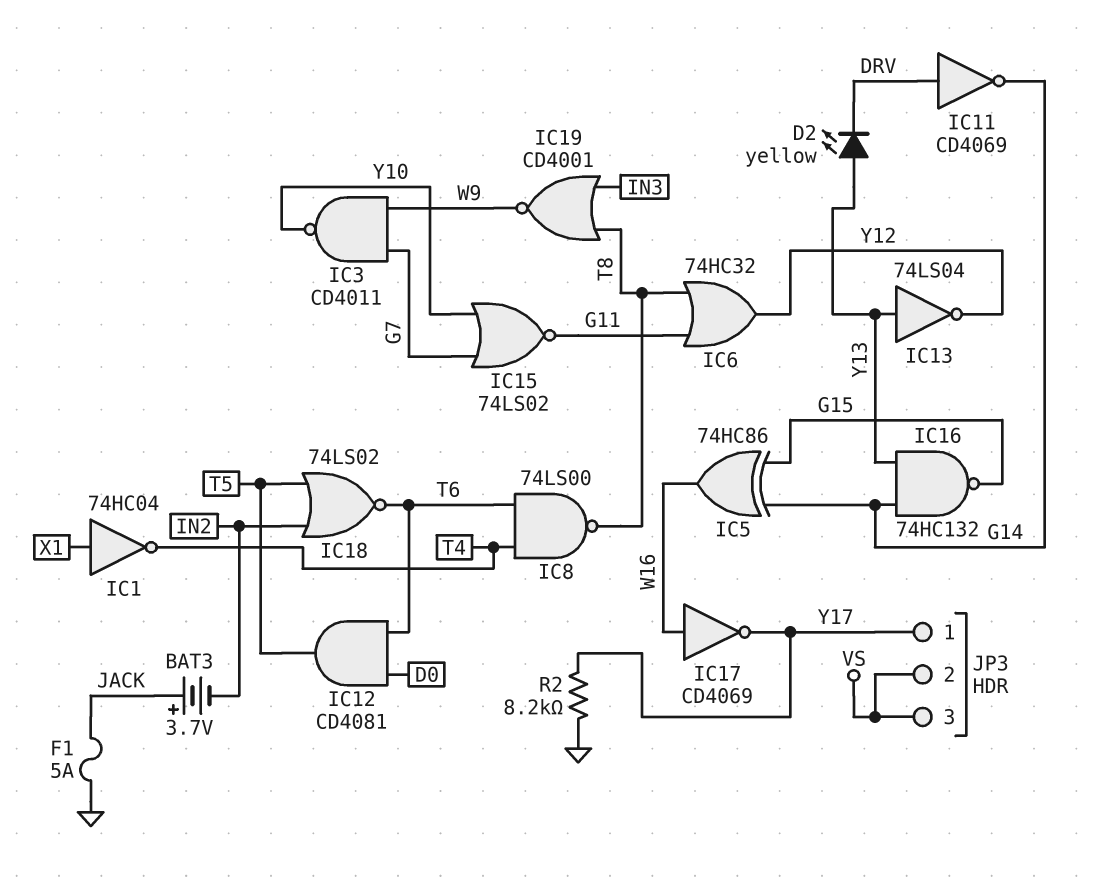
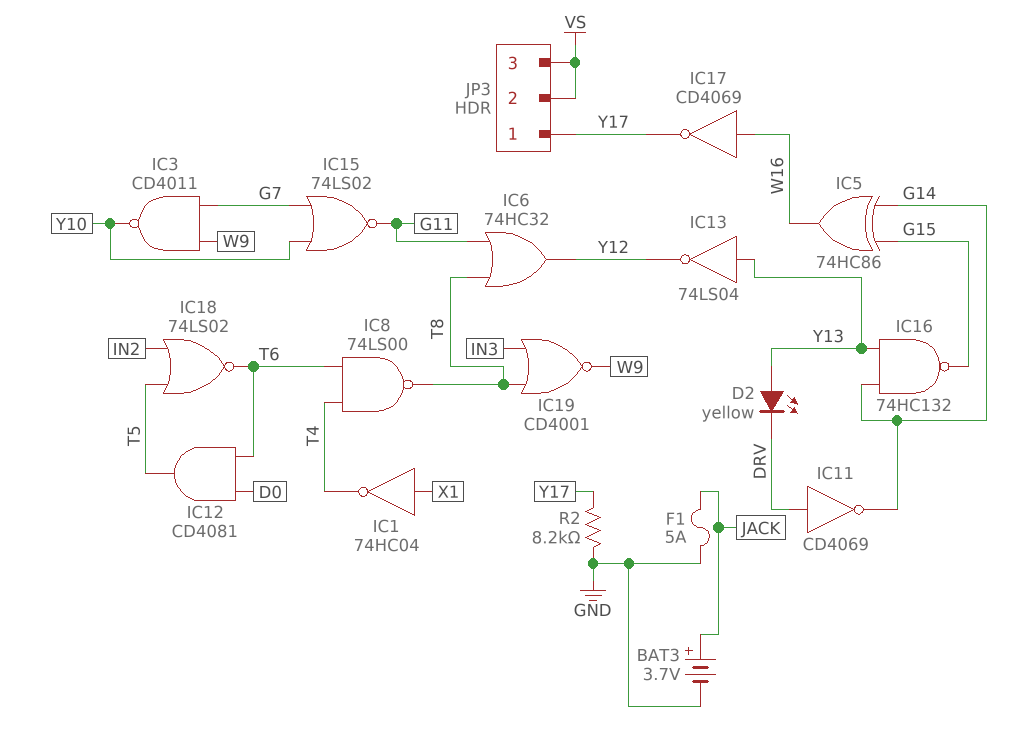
BAT3: 3.7V (plus JACK, minus IN2) -> 3.7V (plus JACK, minus GND)

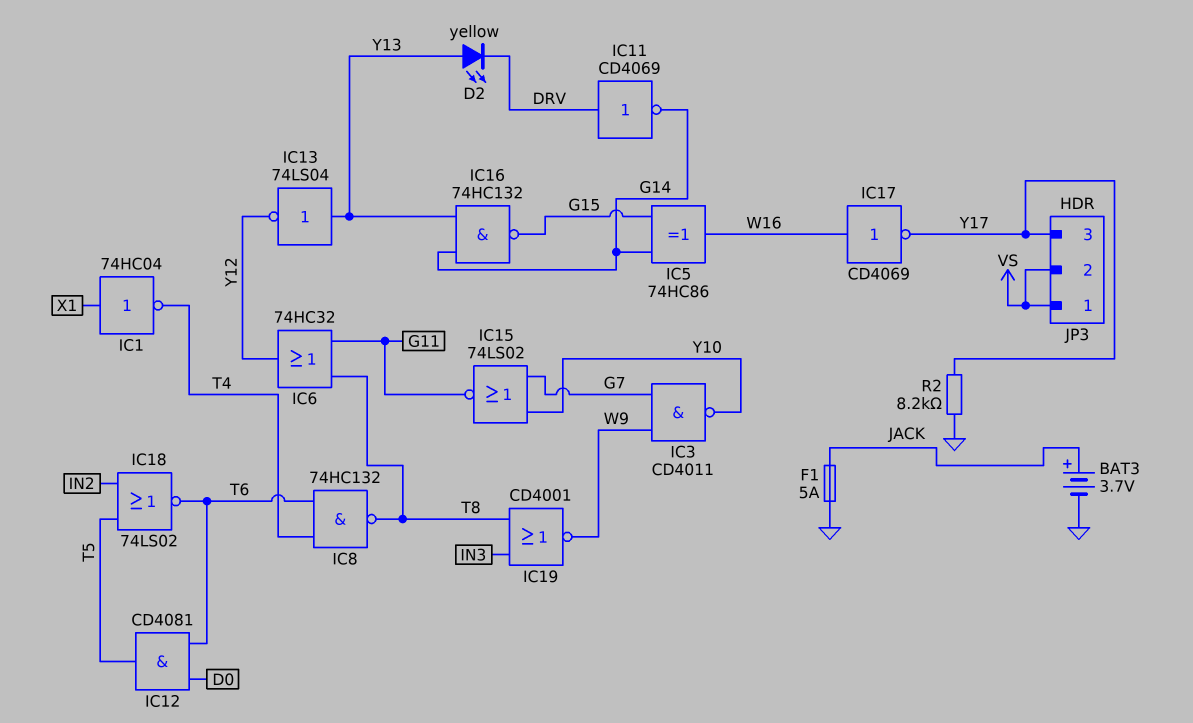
IC8: NAND 74LS00 (in T4, in T6, out T8) -> NAND 74HC132 (in T4, in T6, out T8)
JP3 pin 1: Y17 -> VS
JP3 pin 3: VS -> Y17

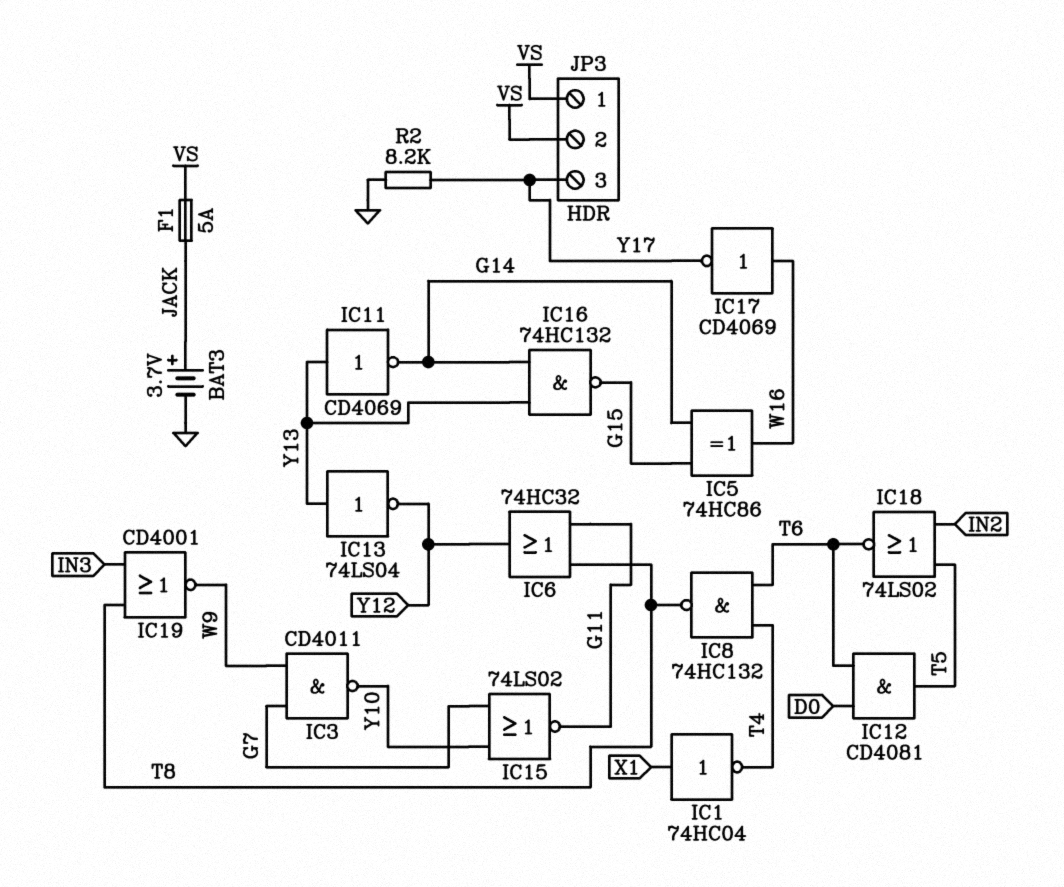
D2: LED yellow (A Y13, K DRV) -> none
F1: 5A (GND, JACK) -> 5A (JACK, VS)
IC11: NOT CD4069 (in DRV, out G14) -> NOT CD4069 (in Y13, out G14)

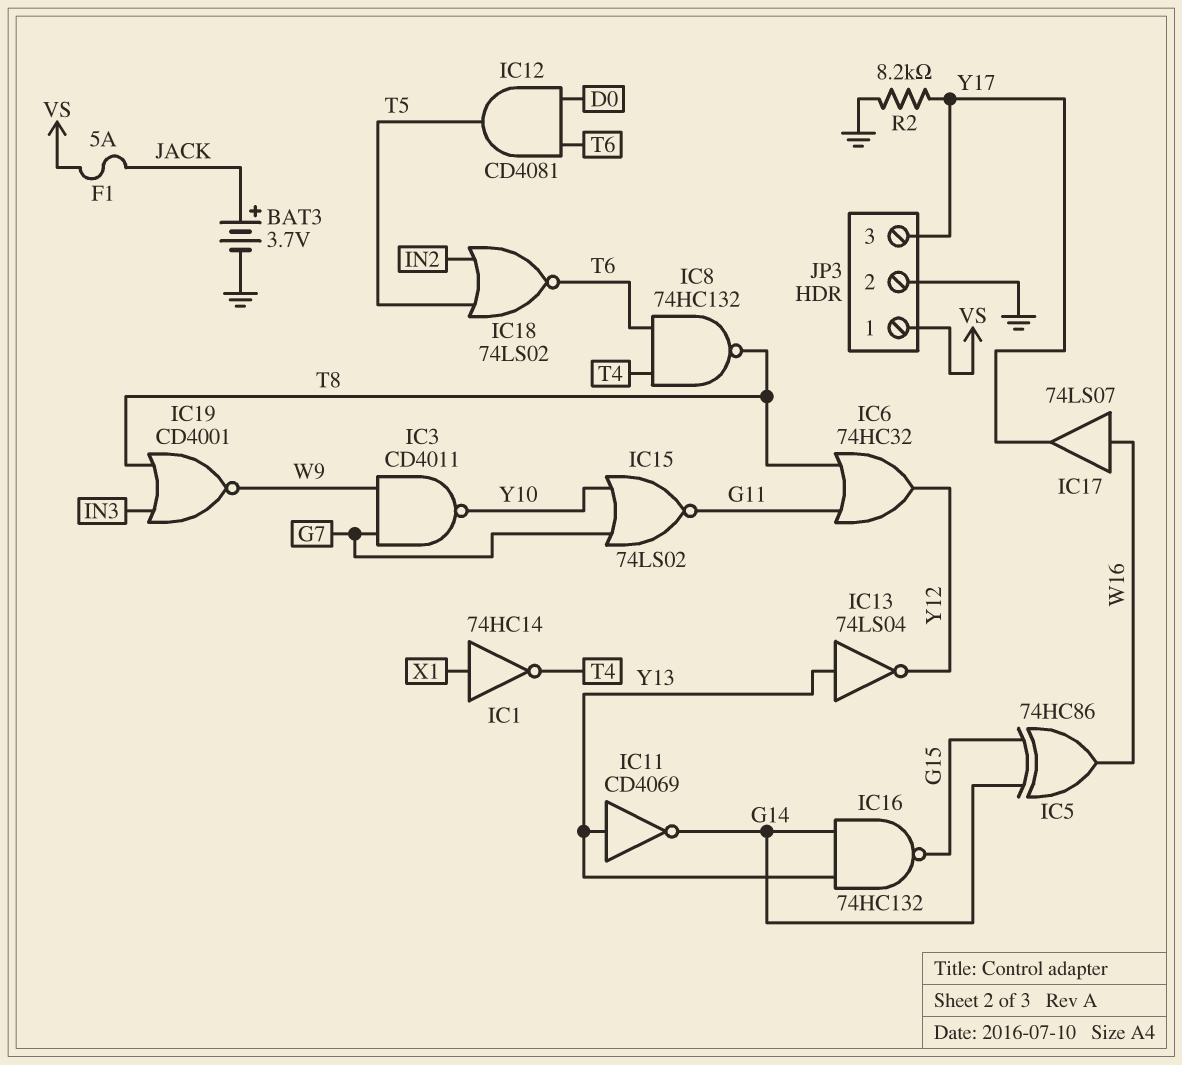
IC1: NOT 74HC04 (in X1, out T4) -> NOT 74HC14 (in X1, out T4)
IC17: NOT CD4069 (in W16, out Y17) -> buffer 74LS07 (in W16, out Y17)
JP3 pin 2: VS -> GND

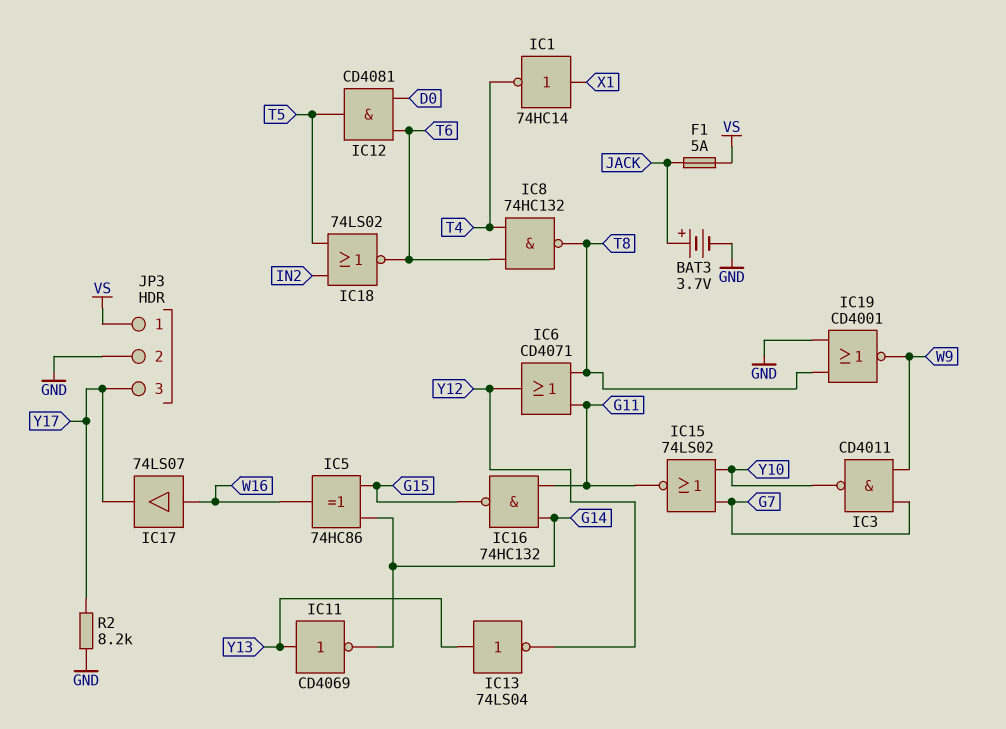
IC6: OR 74HC32 (in G11, in T8, out Y12) -> OR CD4071 (in G11, in T8, out Y12)
IC16: NAND 74HC132 (in G14, in Y13, out G15) -> NAND 74HC132 (in G11, in G14, out G15)
IC19: NOR CD4001 (in IN3, in T8, out W9) -> NOR CD4001 (in GND, in T8, out W9)

